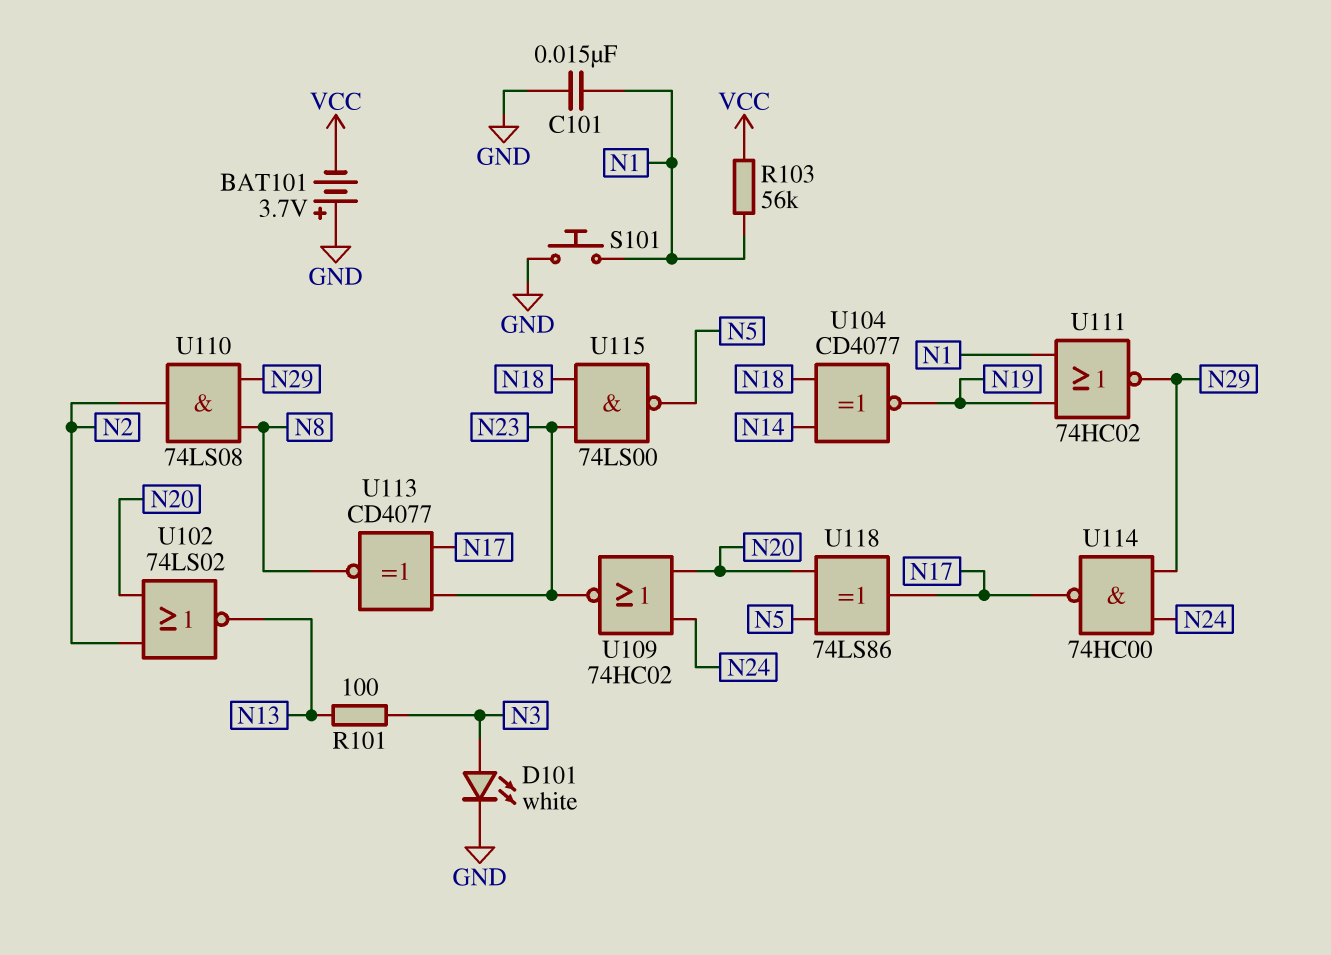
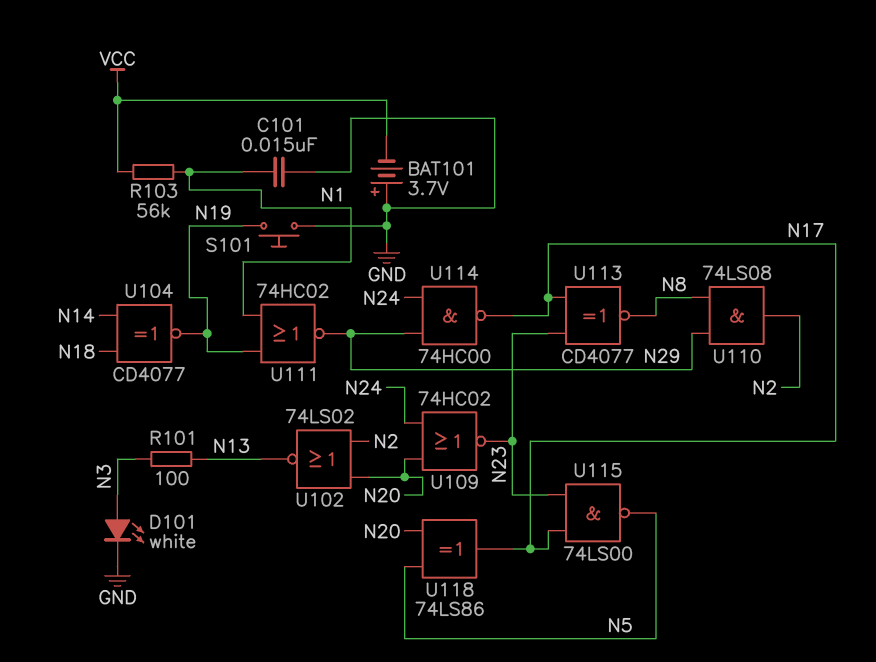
S101: button (GND, N1) -> button (GND, N19)
U115: NAND 74LS00 (in N18, in N23, out N5) -> NAND 74LS00 (in N17, in N23, out N5)

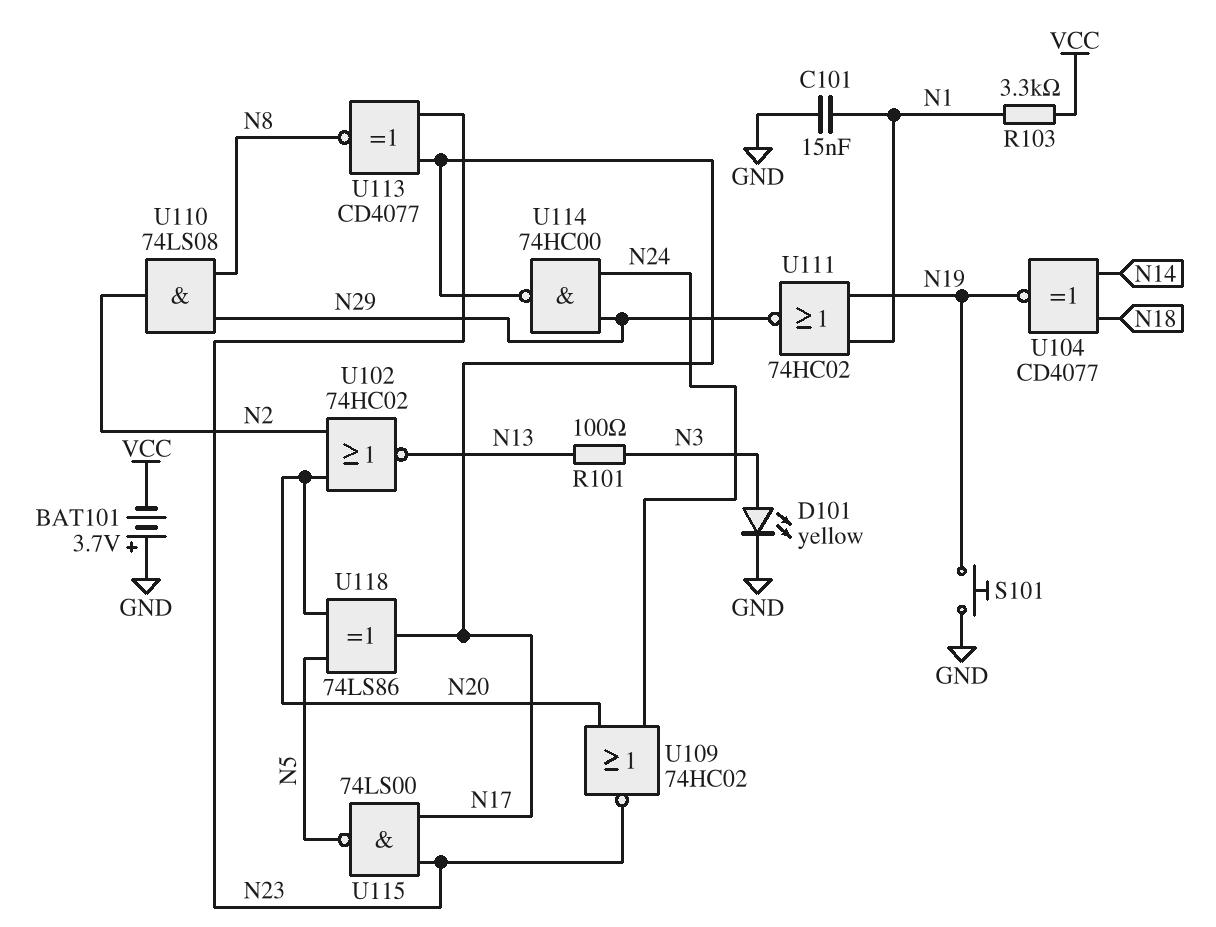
D101: LED white (A N3, K GND) -> LED yellow (A N3, K GND)
R103: 56k (N1, VCC) -> 3.3k (N1, VCC)
U102: NOR 74LS02 (in N2, in N20, out N13) -> NOR 74HC02 (in N2, in N20, out N13)

